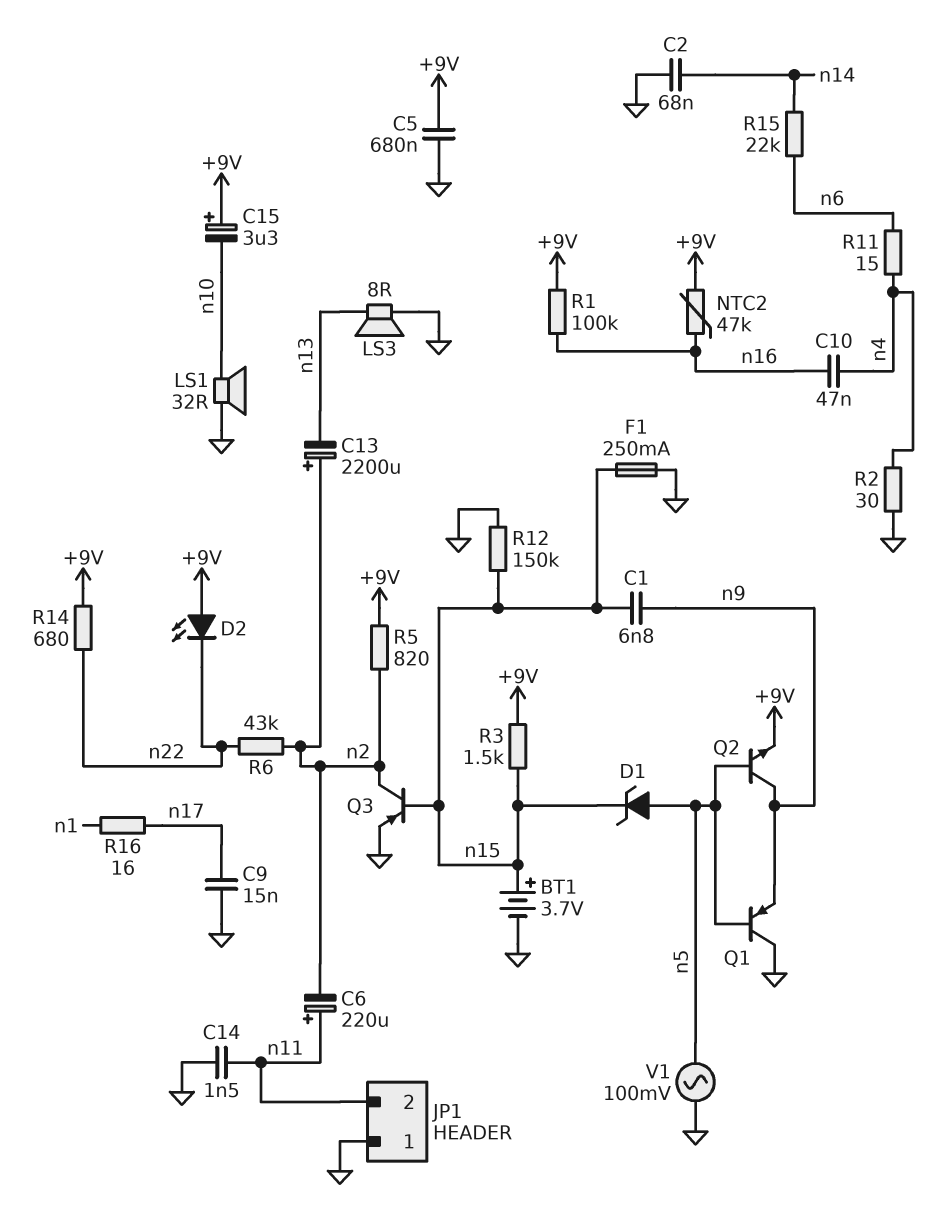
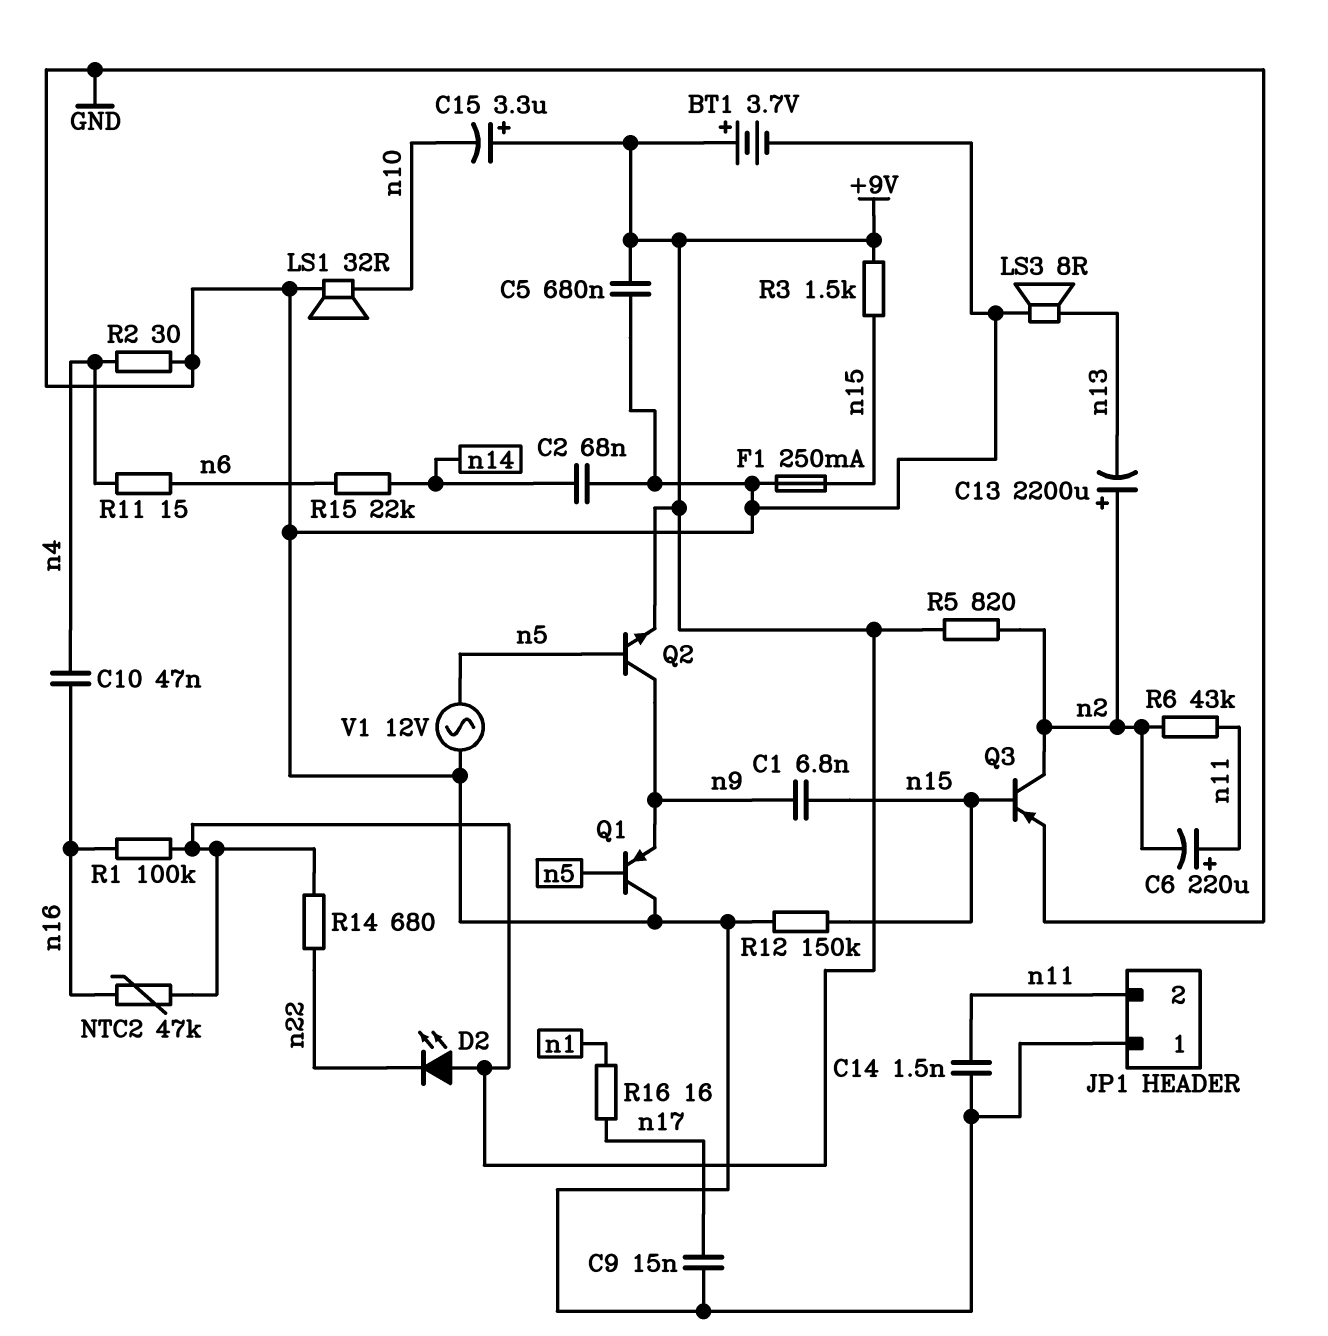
BT1: 3.7V (plus n15, minus GND) -> 3.7V (plus +9V, minus GND)
D1: zener (A n5, K n15) -> none
R6: 43k (n2, n22) -> 43k (n2, n11)
V1: AC 100mV (GND, n5) -> AC 12V (GND, n5)

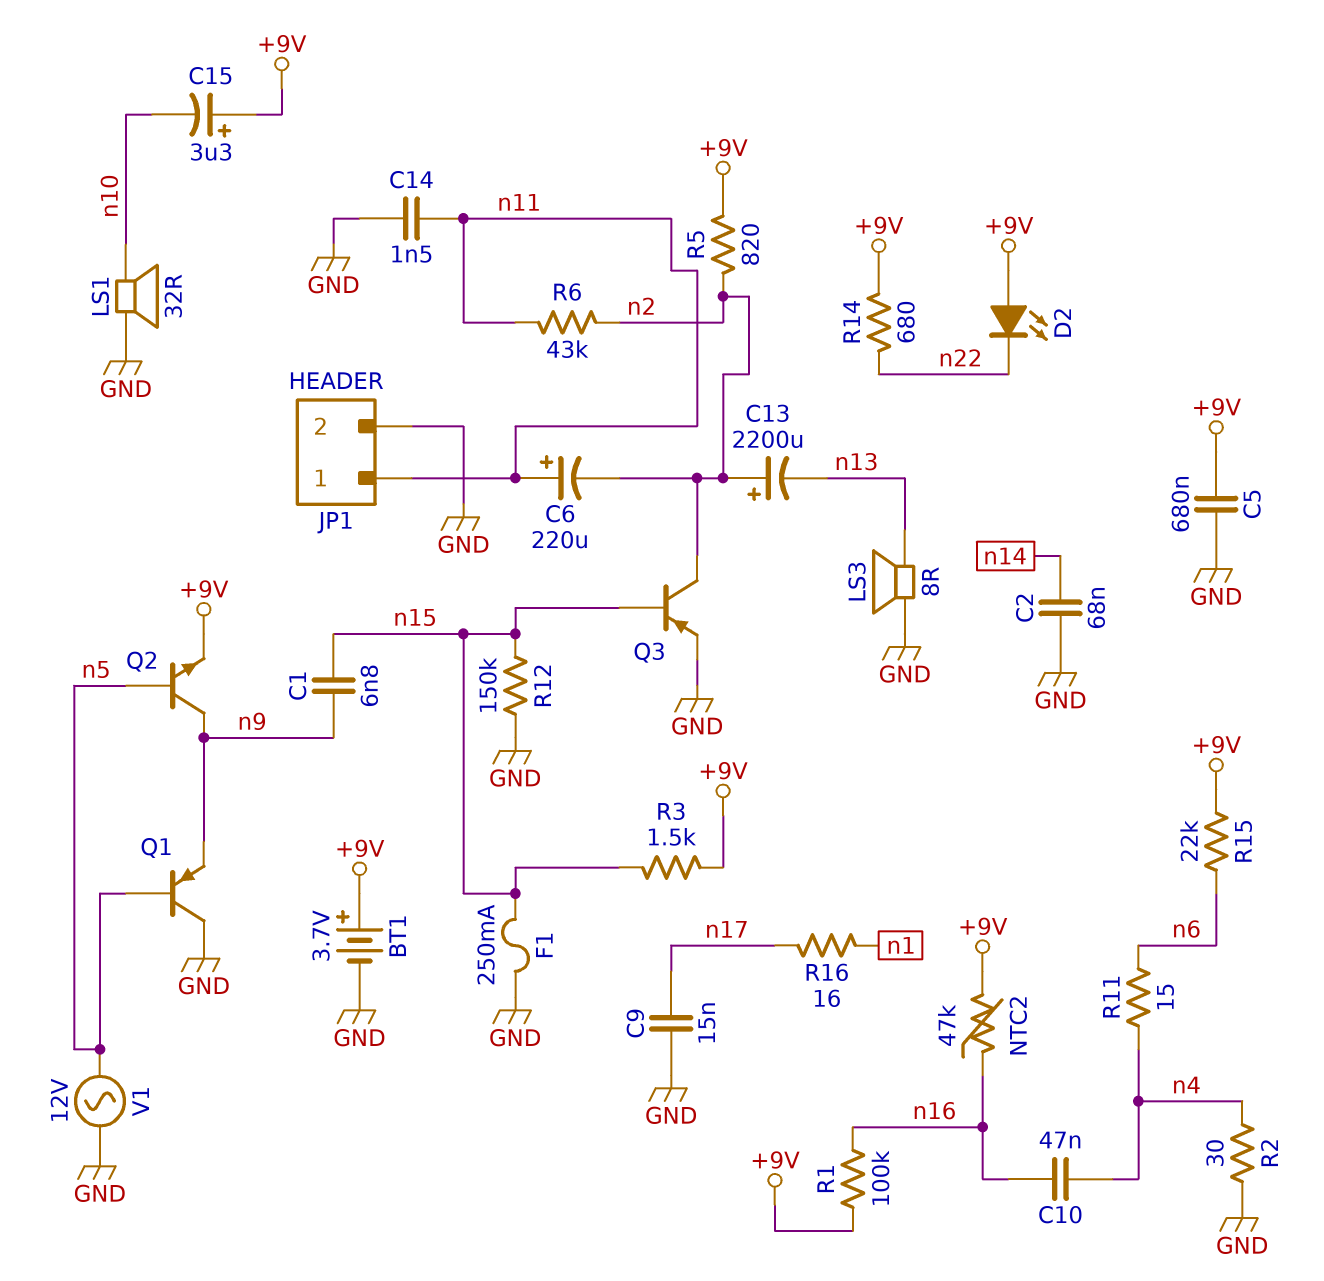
JP1 pin 1: GND -> n11
JP1 pin 2: n11 -> GND
R15: 22k (n6, n14) -> 22k (+9V, n6)

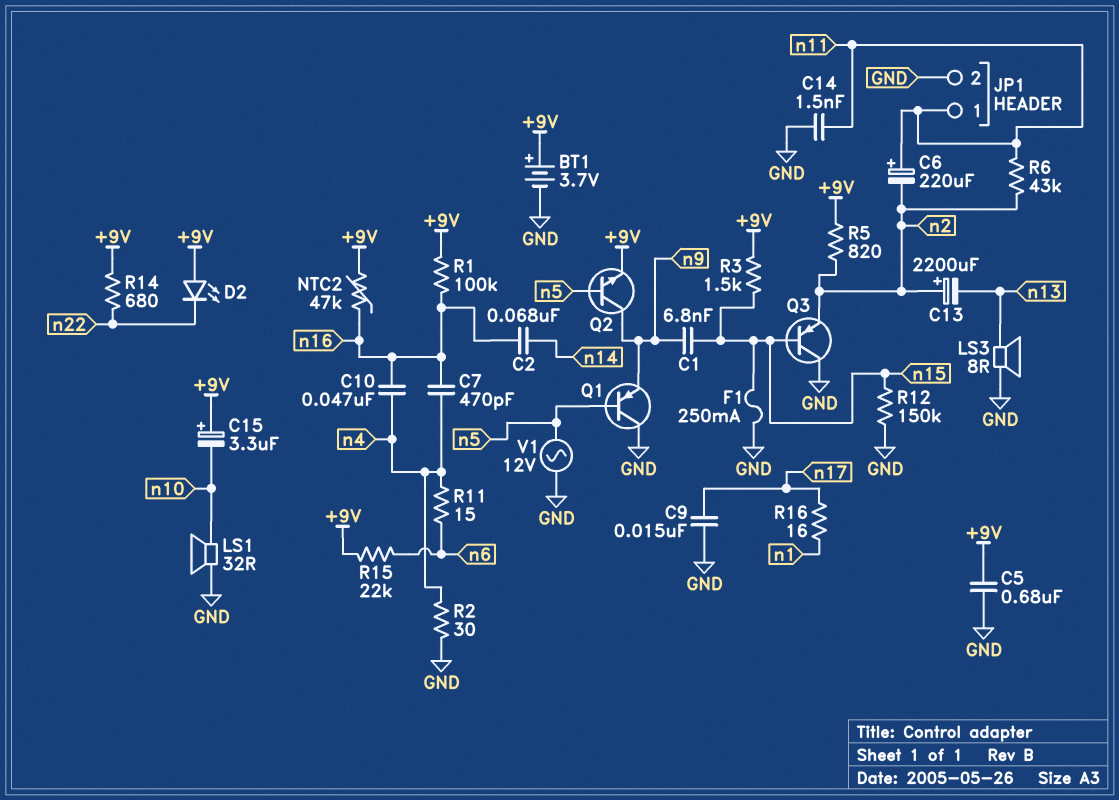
C2: 68nF (GND, n14) -> 68nF (n14, n16)
C7: none -> 470pF (n4, n16)
Q3: PNP (B n15, C n2, E GND) -> PNP (B n15, C GND, E n2)

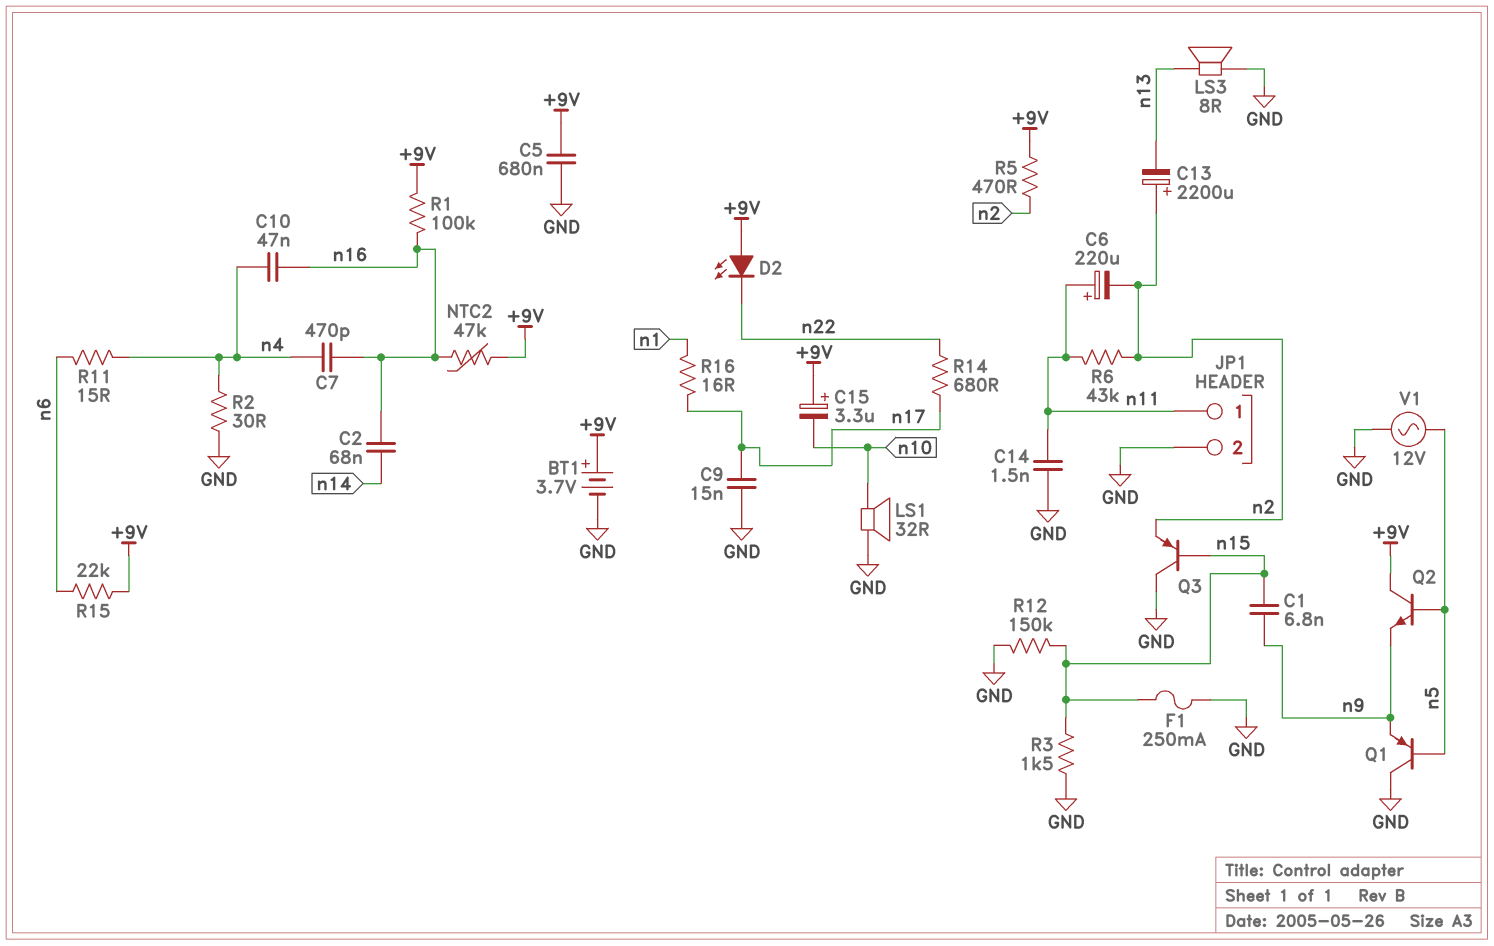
Q2: NPN (B n5, C n9, E +9V) -> NPN (B n5, C +9V, E n9)
R3: 1.5k (+9V, n15) -> 1.5k (GND, n15)
R5: 820 (+9V, n2) -> 470 (+9V, n2)
R14: 680 (+9V, n22) -> 680 (n17, n22)

